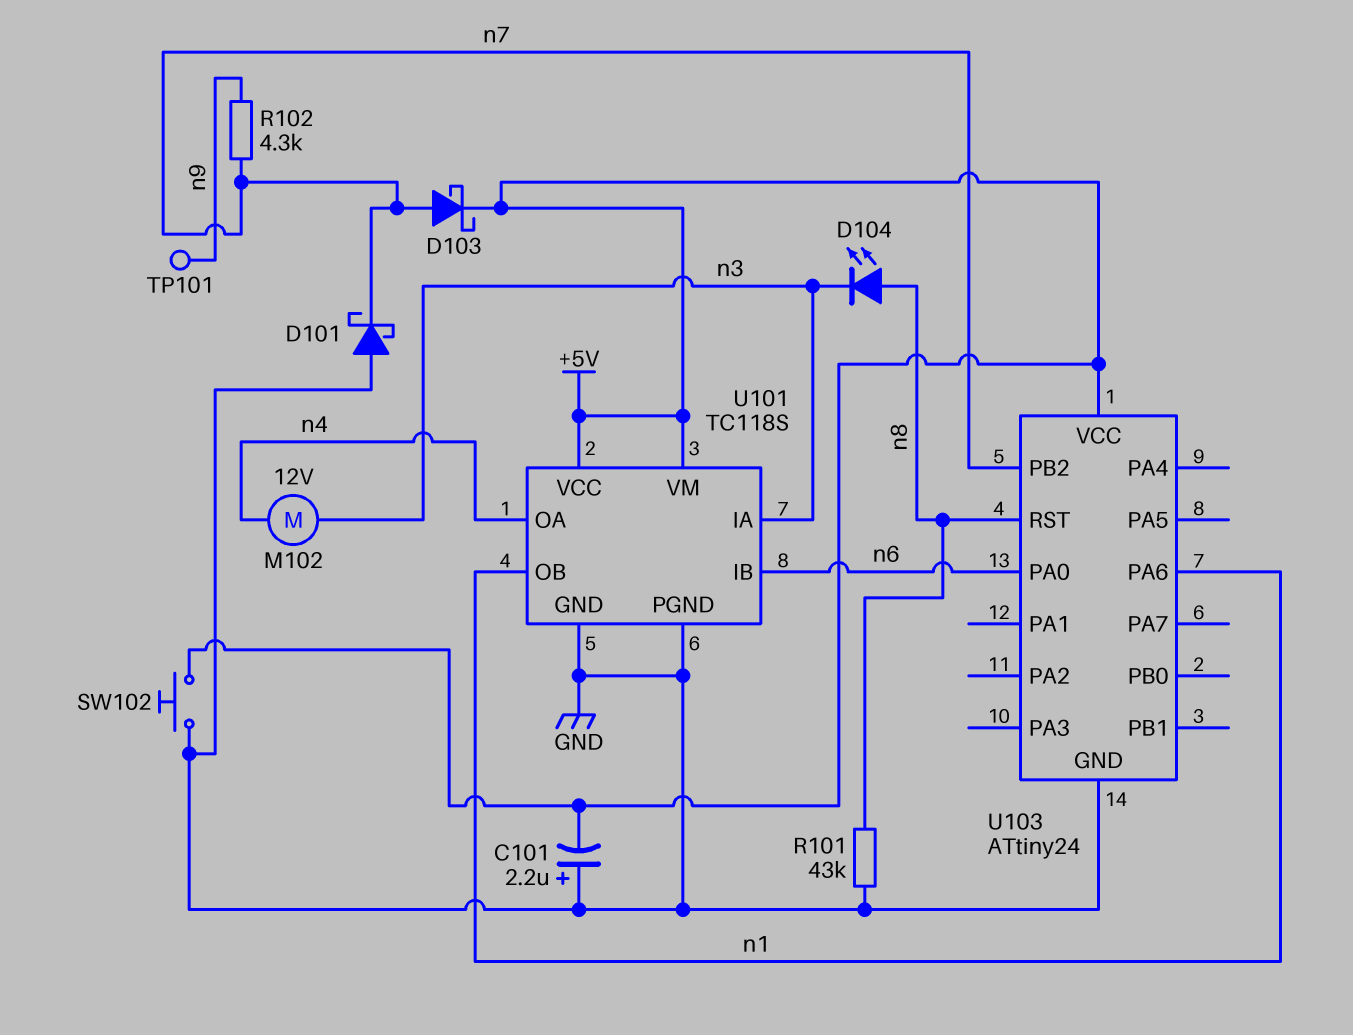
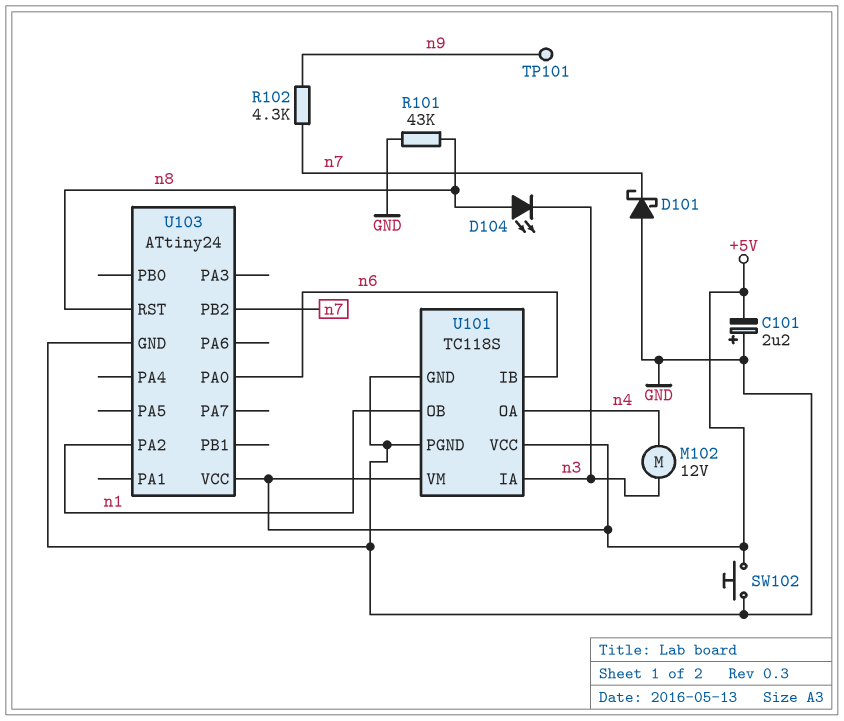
D103: schottky (A n7, K +5V) -> none
U103 pin PA2: none -> n1
U103 pin PA6: n1 -> none

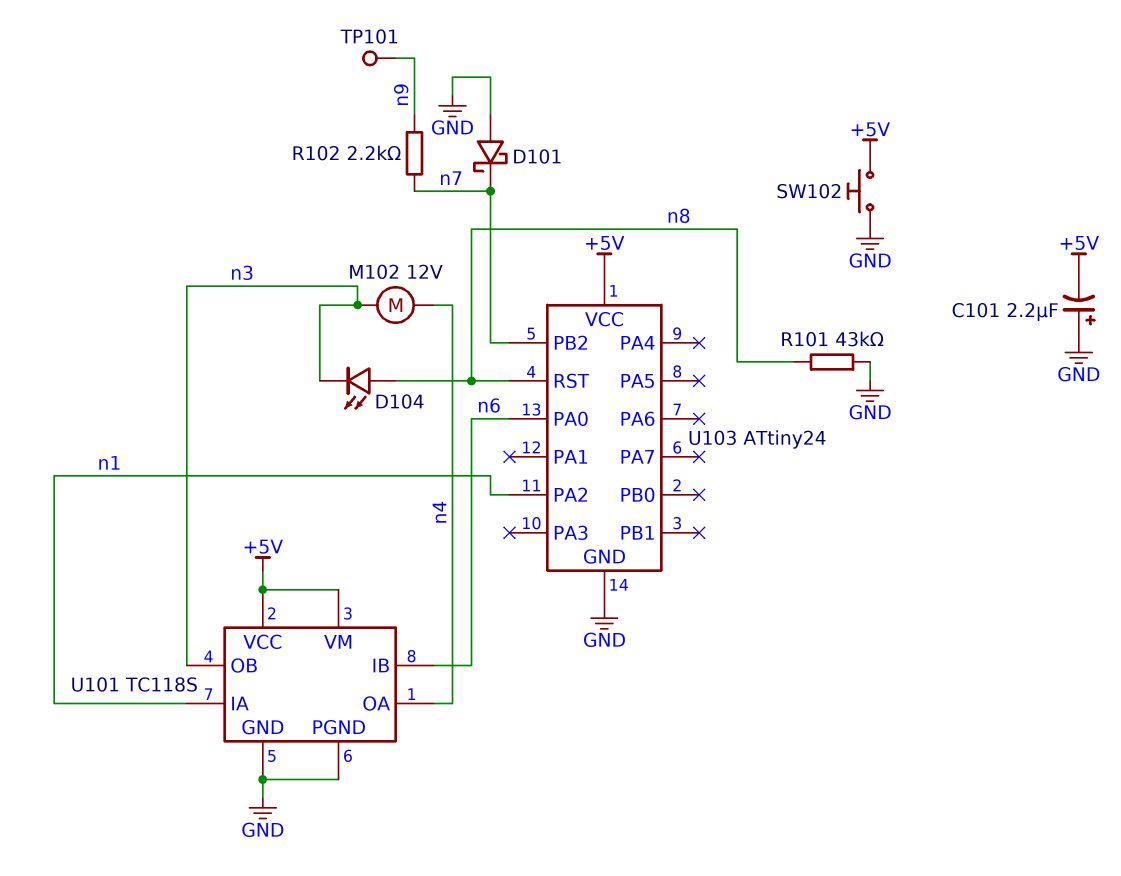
R102: 4.3k (n7, n9) -> 2.2k (n7, n9)
U101 pin IA: n3 -> n1
U101 pin OB: n1 -> n3

